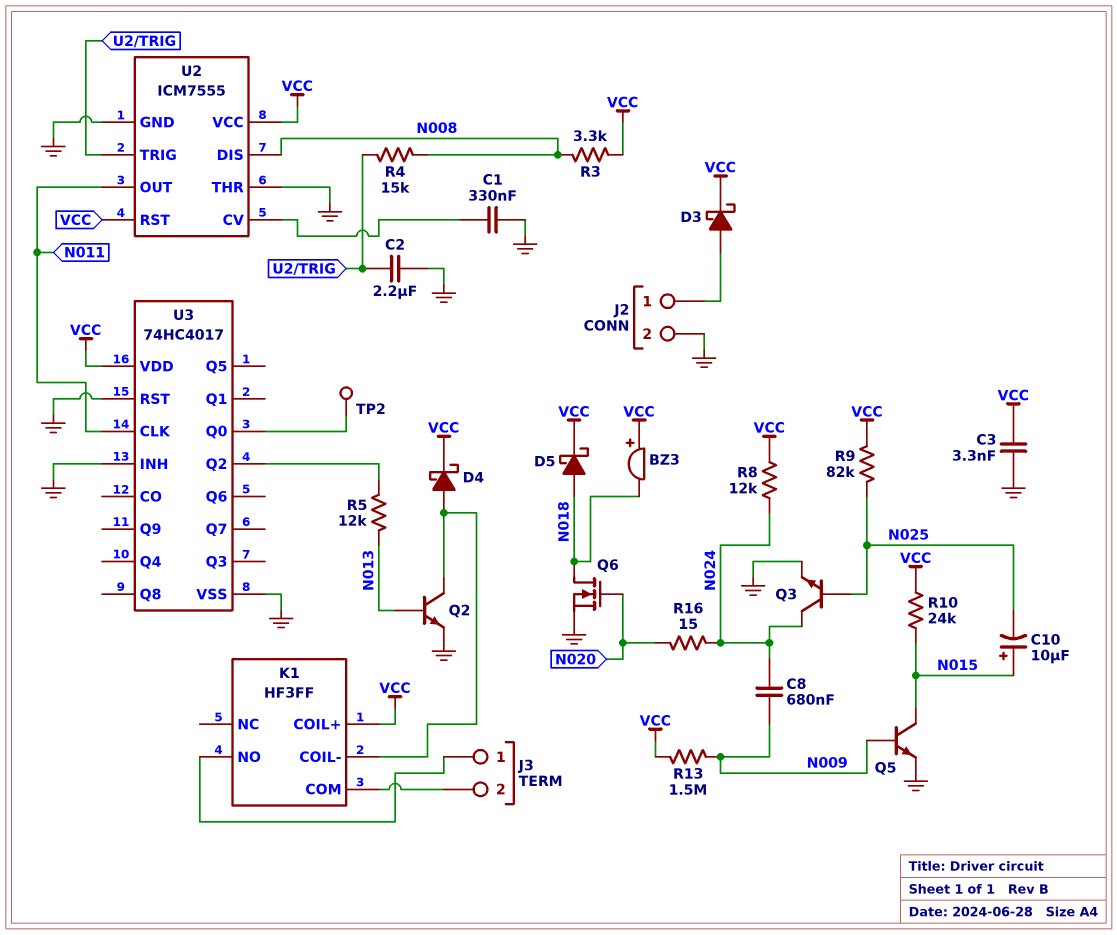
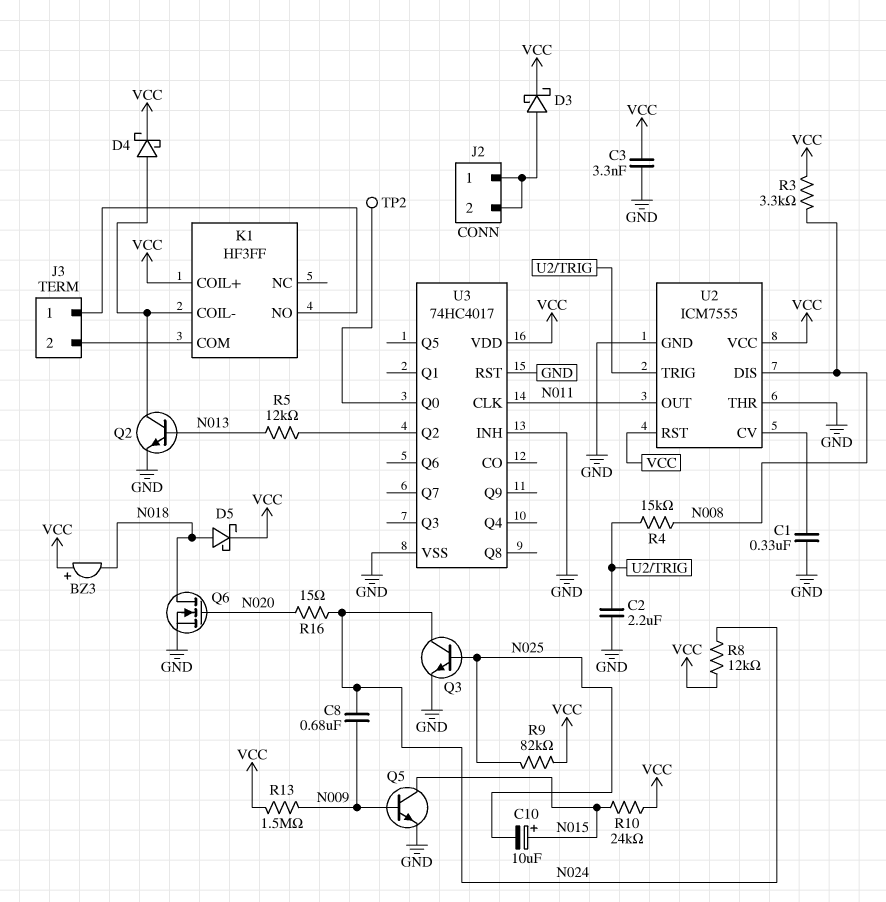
J2 pin 2: GND -> J2/1

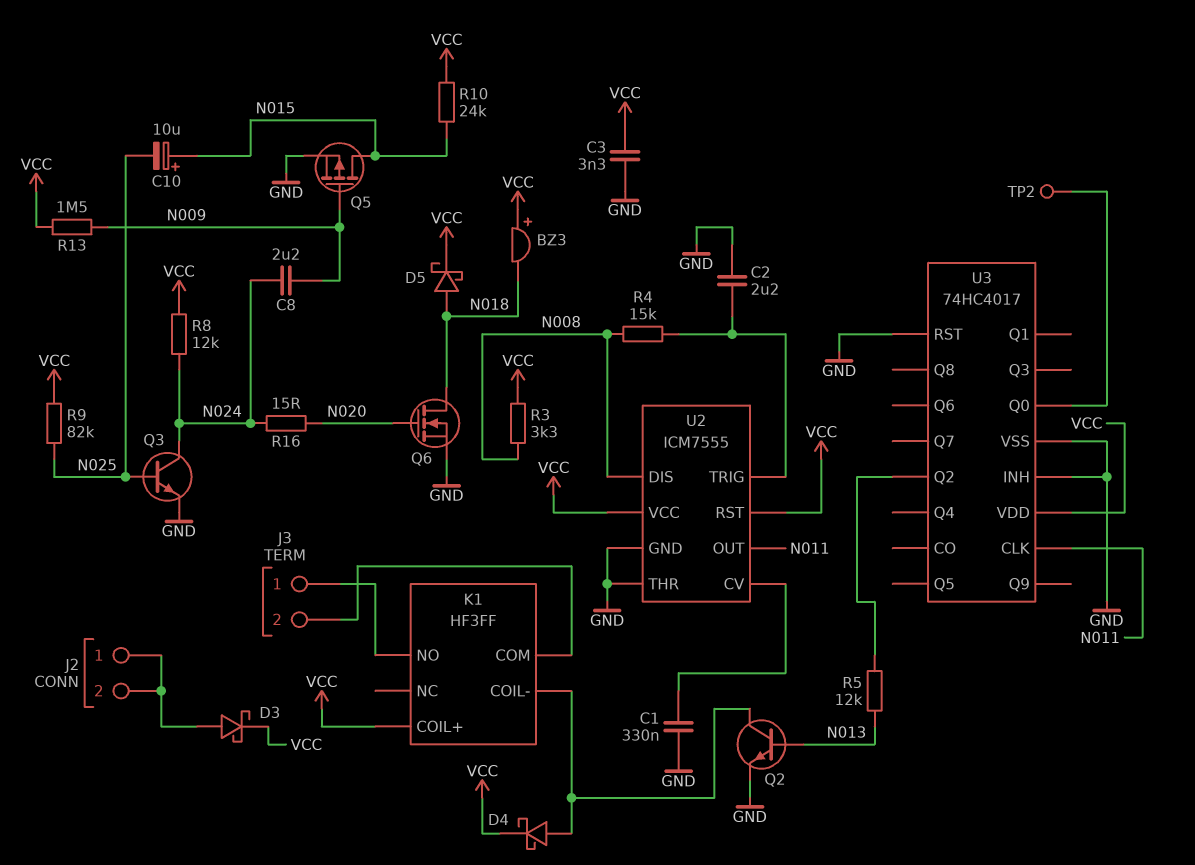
C8: 680nF (N009, N024) -> 2.2uF (N009, N024)
Q5: NPN (B N009, C N015, E GND) -> PMOS (G N009, D N015, S GND)

